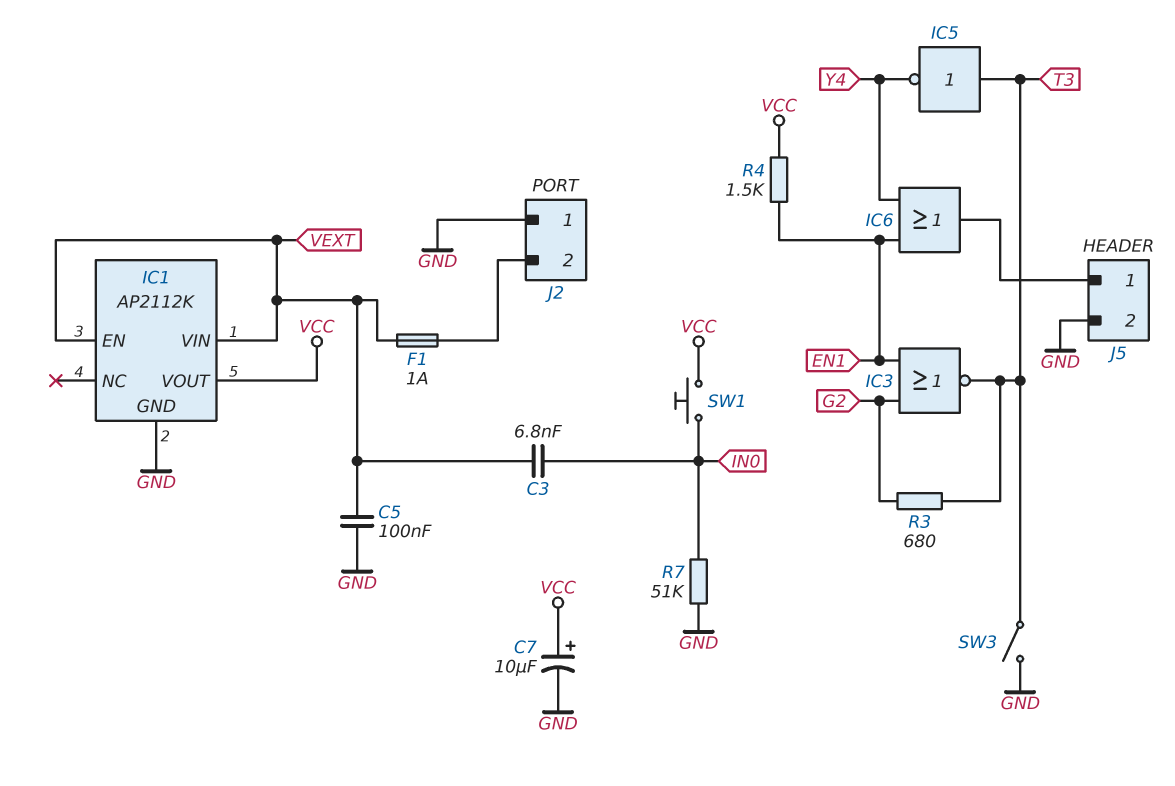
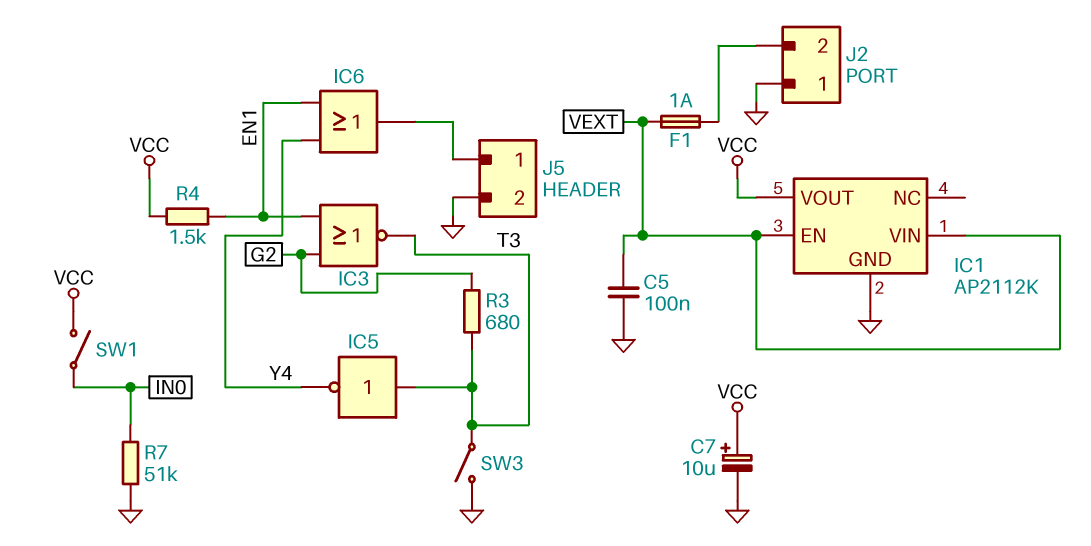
C3: 6.8nF (IN0, VEXT) -> none
SW1: button (IN0, VCC) -> switch (IN0, VCC)

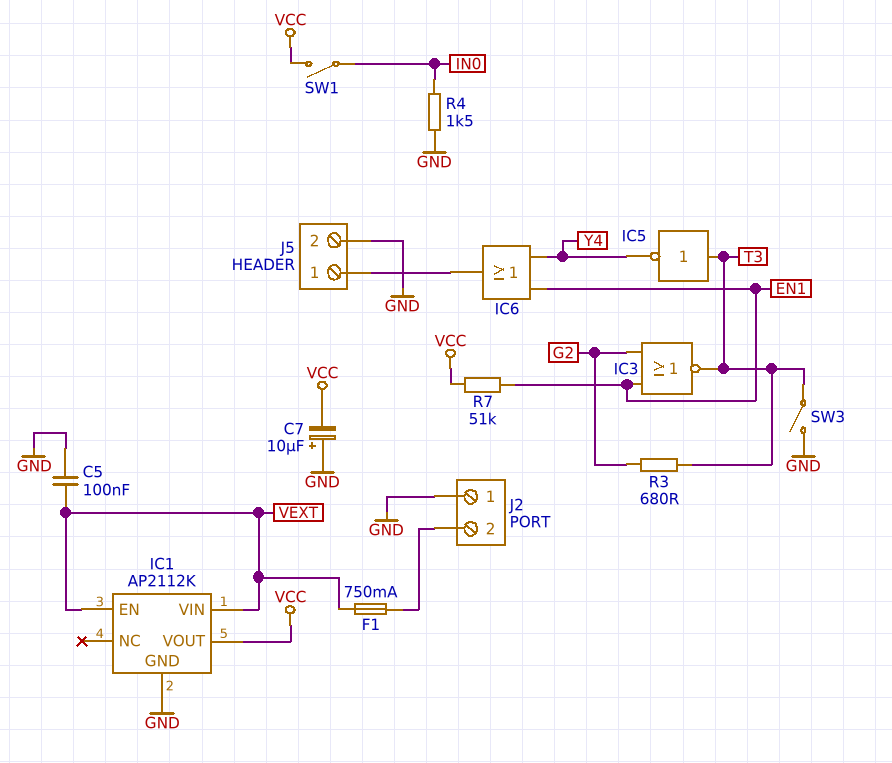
C7: 10uF (plus VCC, minus GND) -> 10uF (plus GND, minus VCC)
F1: 1A (J2/2, VEXT) -> 750mA (J2/2, VEXT)
R4: 1.5k (EN1, VCC) -> 1.5k (GND, IN0)
R7: 51k (GND, IN0) -> 51k (EN1, VCC)

